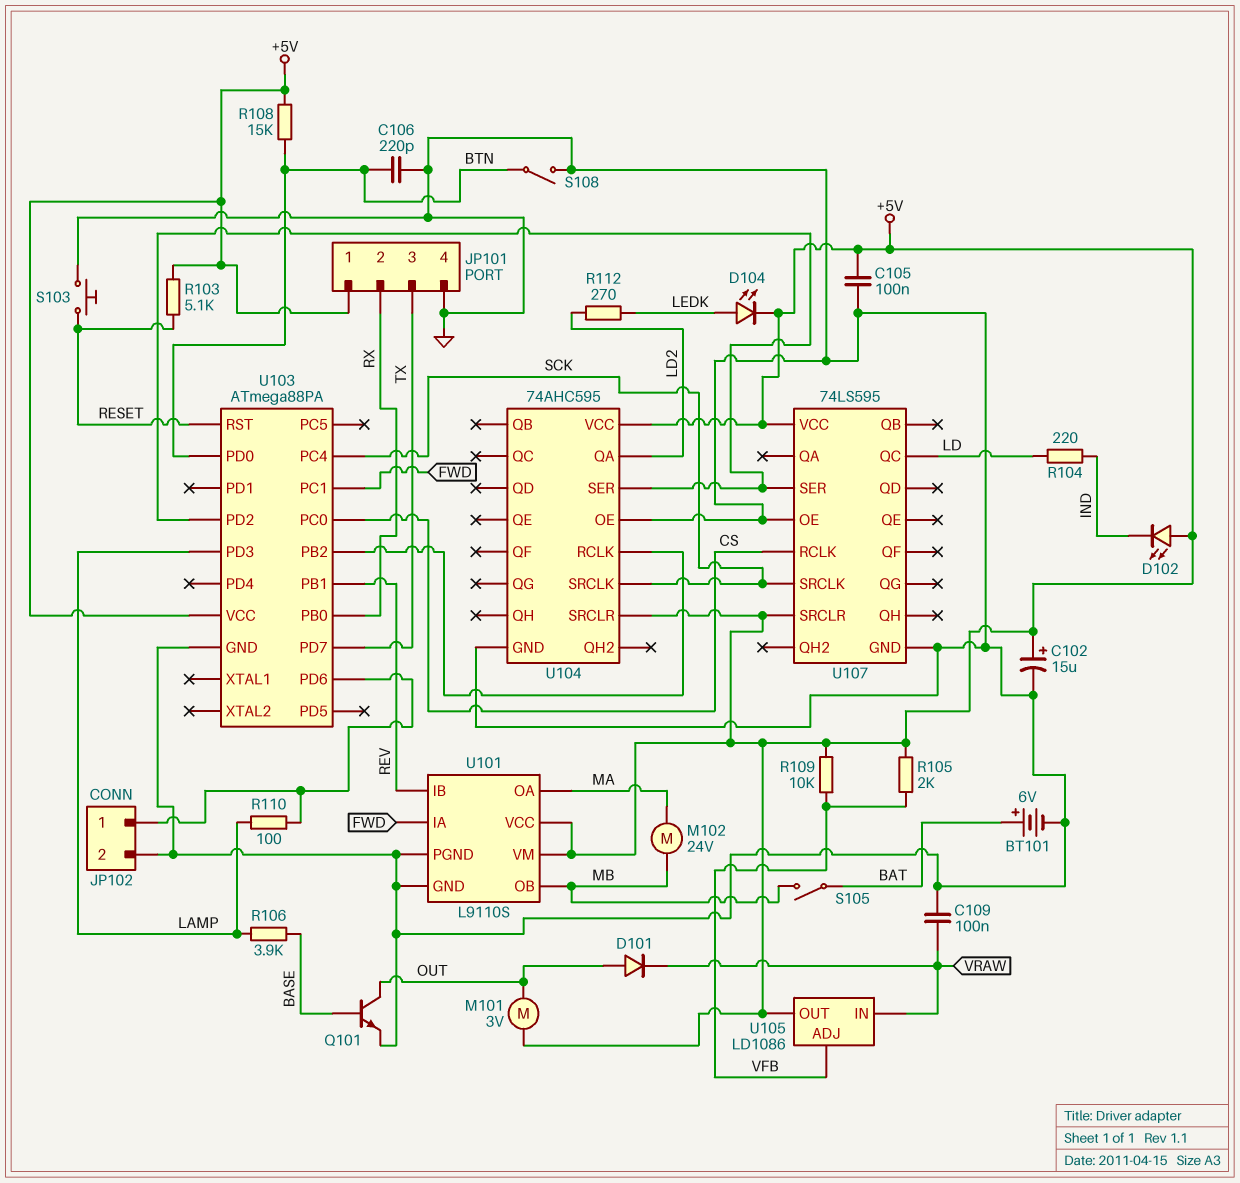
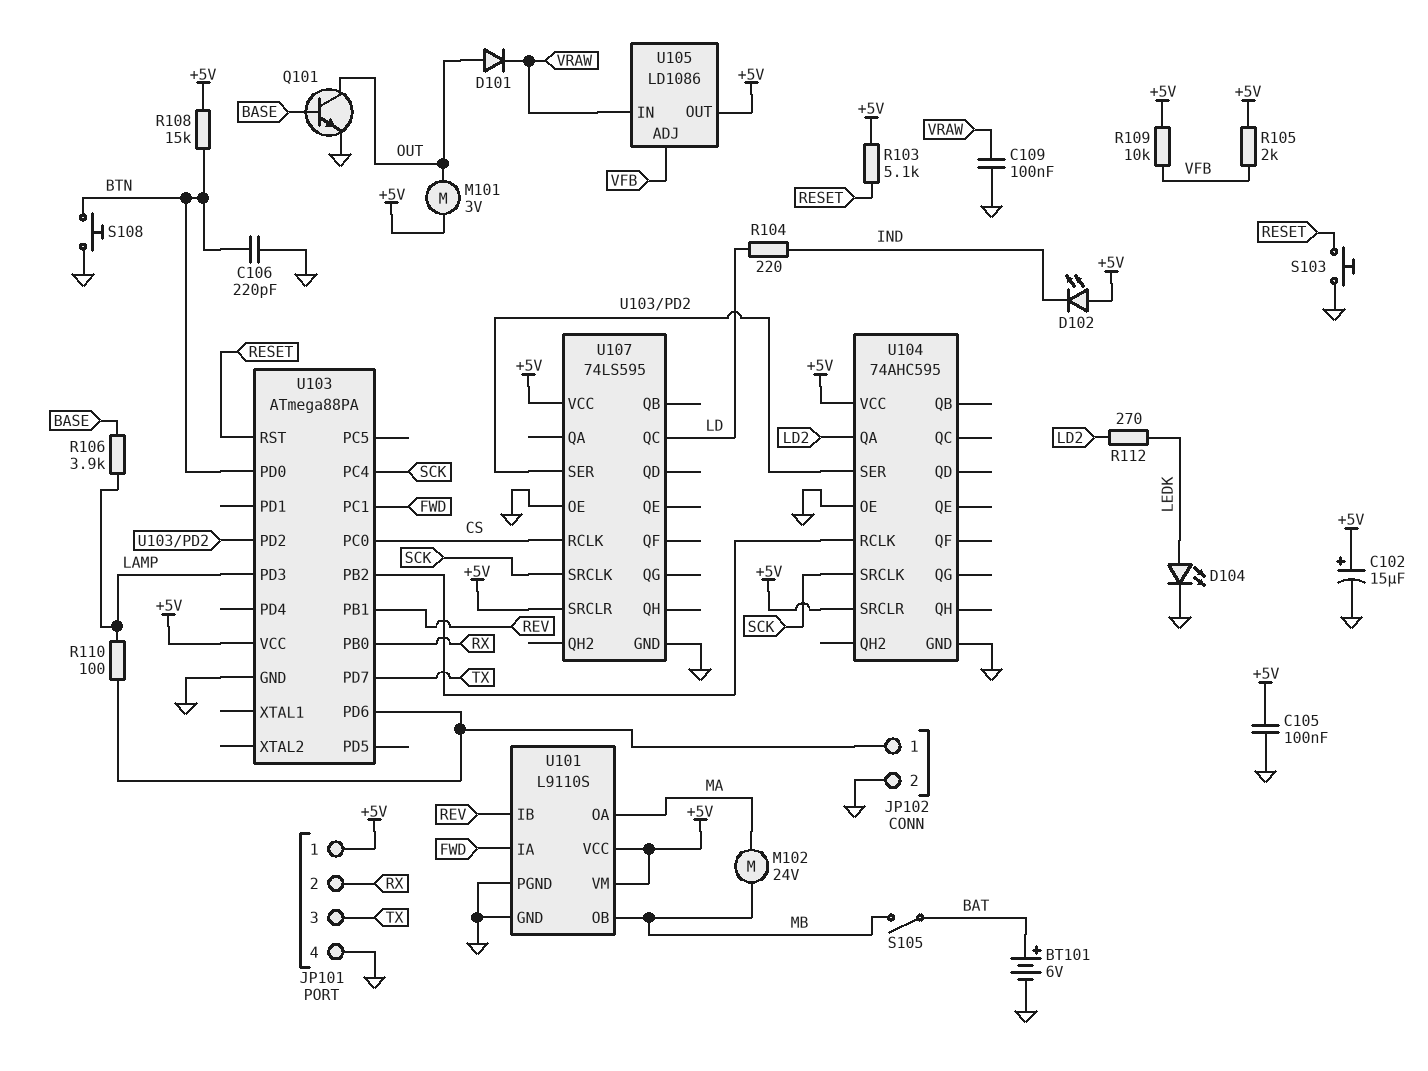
D104: LED (A LEDK, K +5V) -> LED (A LEDK, K GND)
S108: switch (BTN, GND) -> button (BTN, GND)

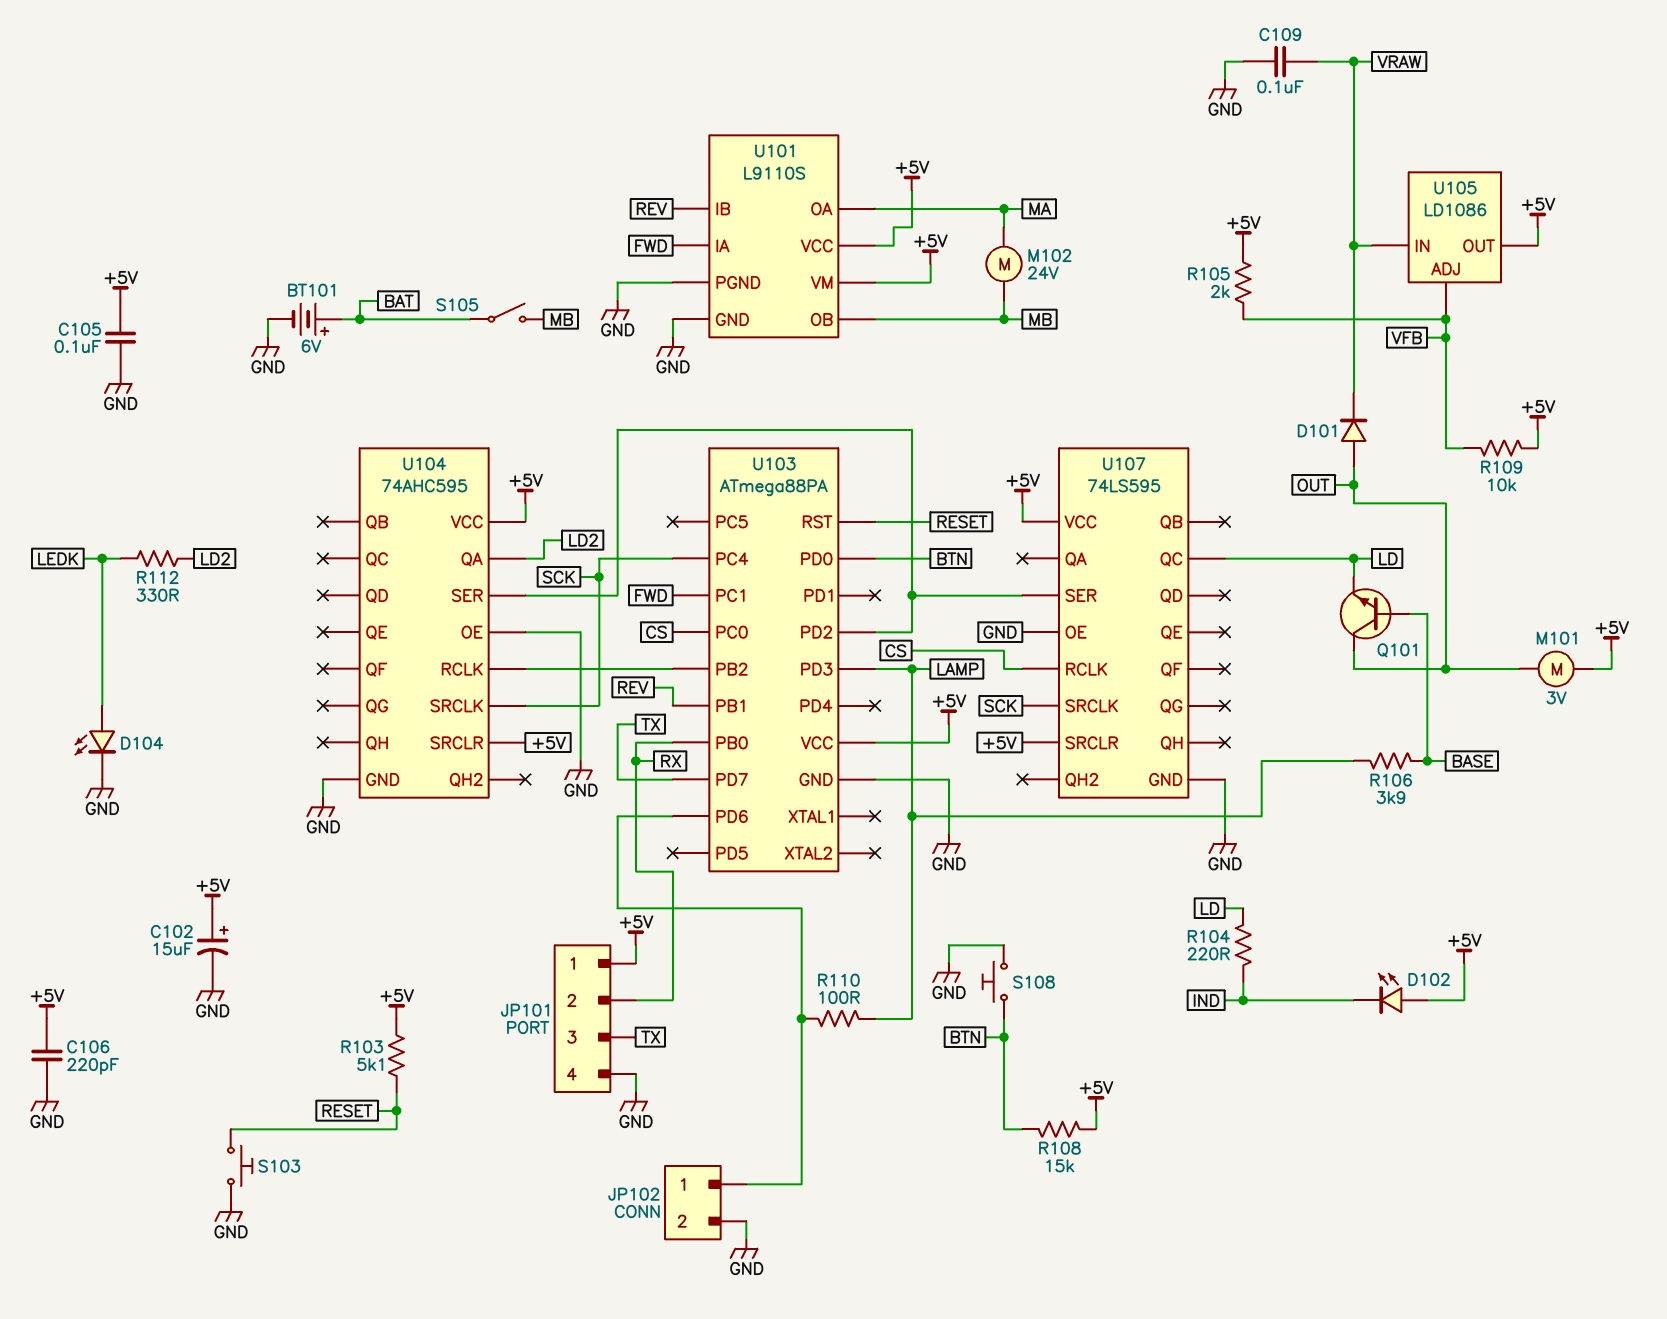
C106: 220pF (BTN, GND) -> 220pF (+5V, GND)
Q101: NPN (B BASE, C OUT, E GND) -> NPN (B BASE, C OUT, E LD)
R112: 270 (LD2, LEDK) -> 330 (LD2, LEDK)

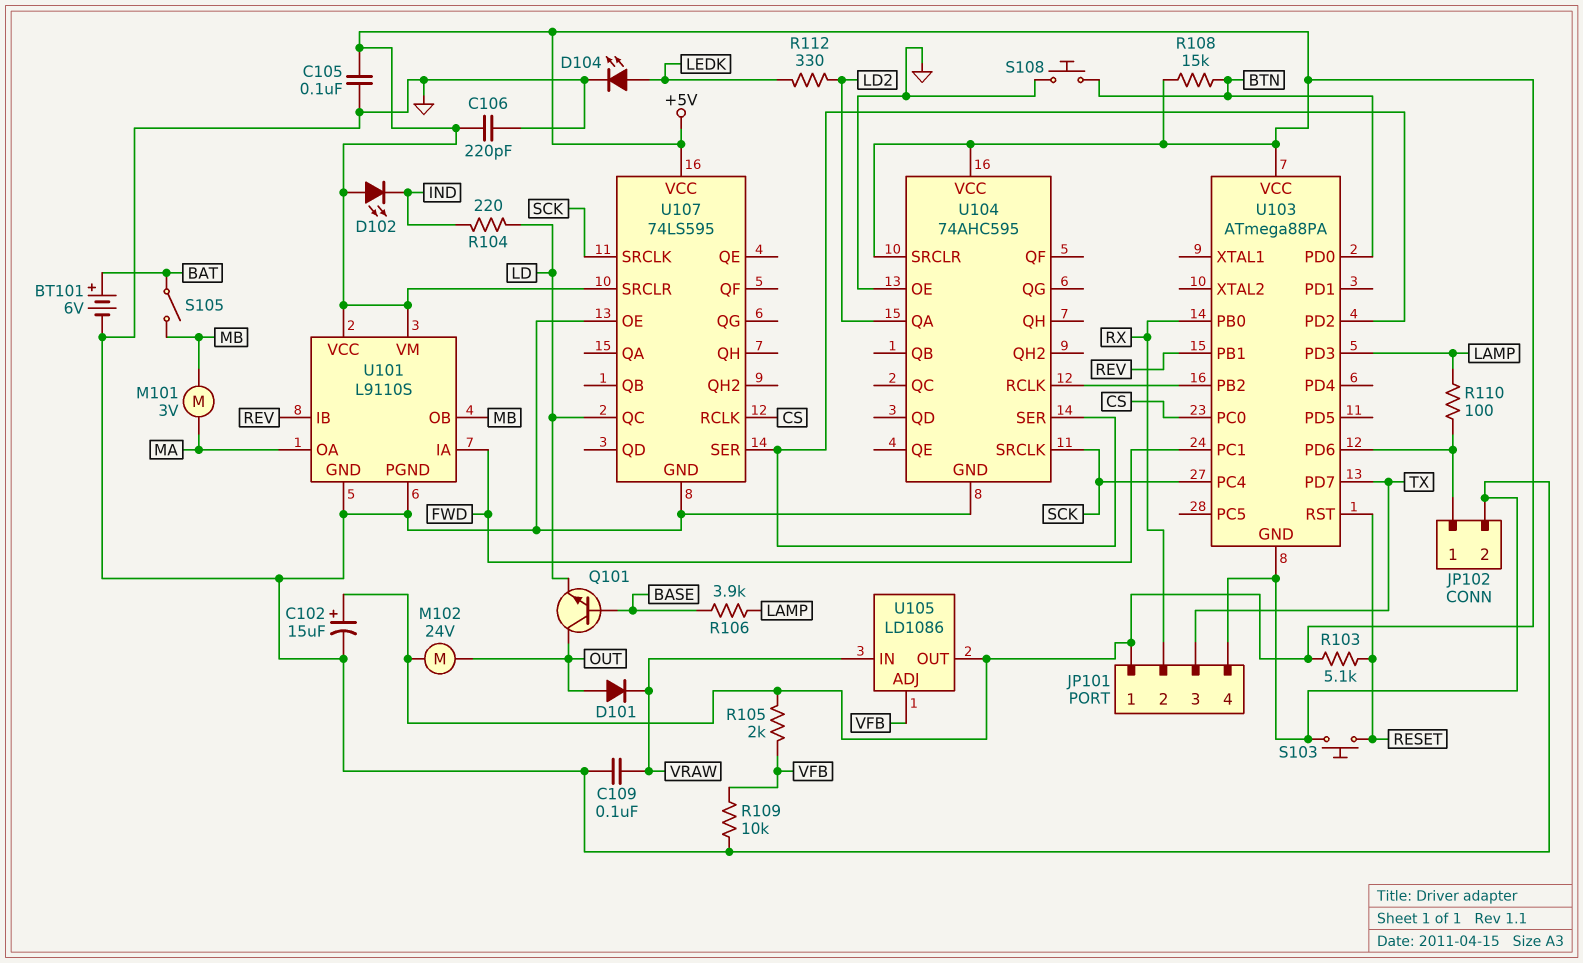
M101: motor 3V (+5V, OUT) -> motor 3V (MA, MB)
M102: motor 24V (MA, MB) -> motor 24V (+5V, OUT)
R109: 10k (+5V, VFB) -> 10k (GND, VFB)

